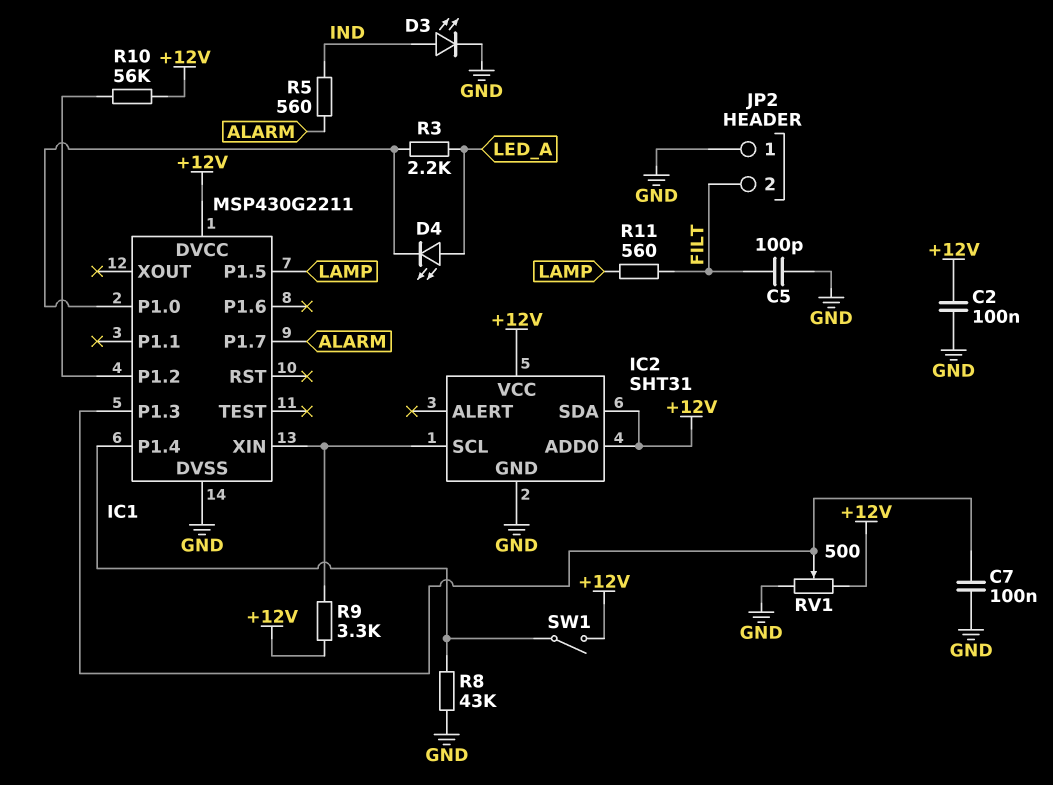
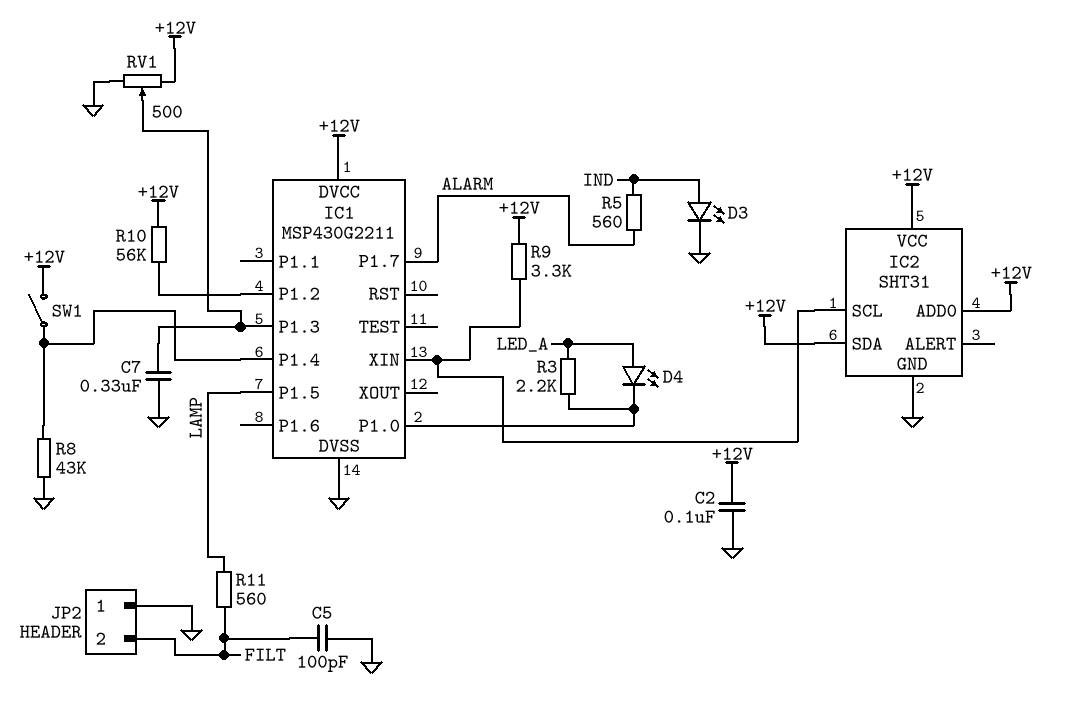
C7: 100nF (GND, IC1/P1.3) -> 330nF (GND, IC1/P1.3)

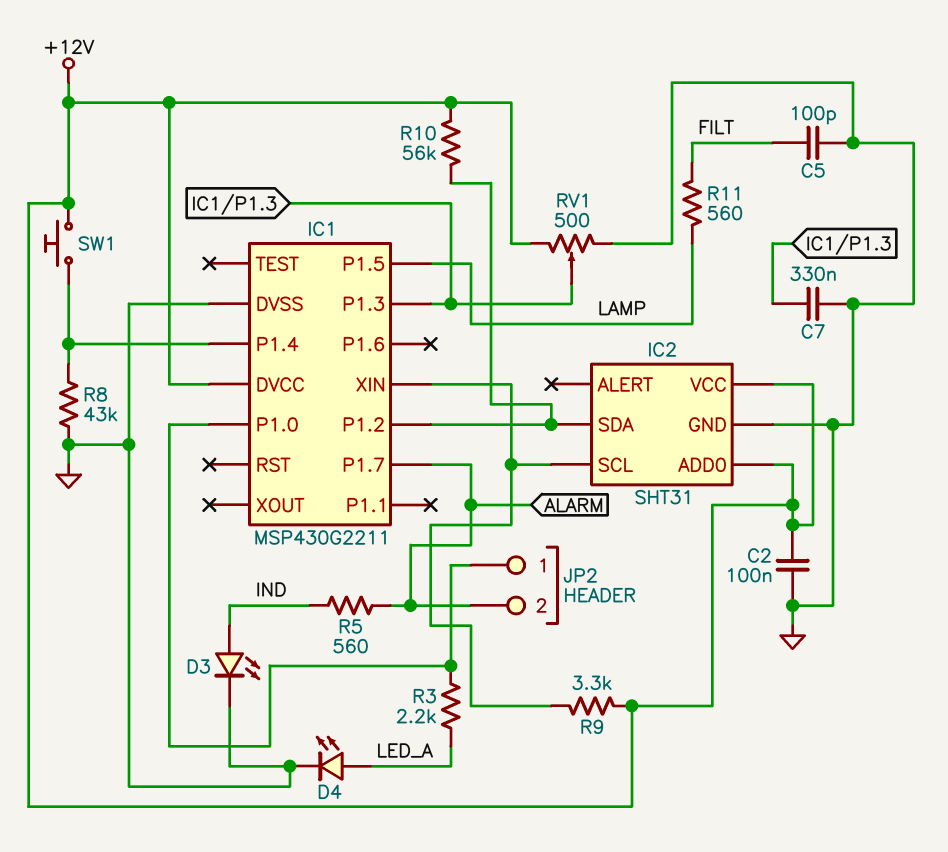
D4: LED (A LED_A, K IC1/P1.0) -> LED (A LED_A, K GND)
IC2 pin SDA: +12V -> IC1/P1.2
JP2 pin 1: GND -> IC1/P1.0
JP2 pin 2: FILT -> ALARM
SW1: switch (+12V, IC1/P1.4) -> button (+12V, IC1/P1.4)

